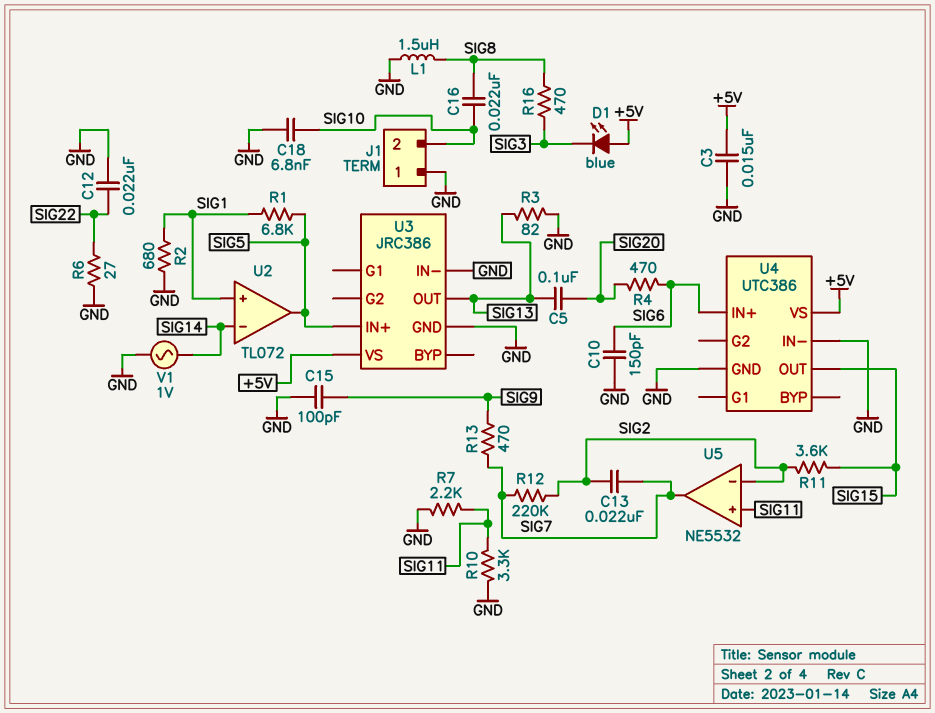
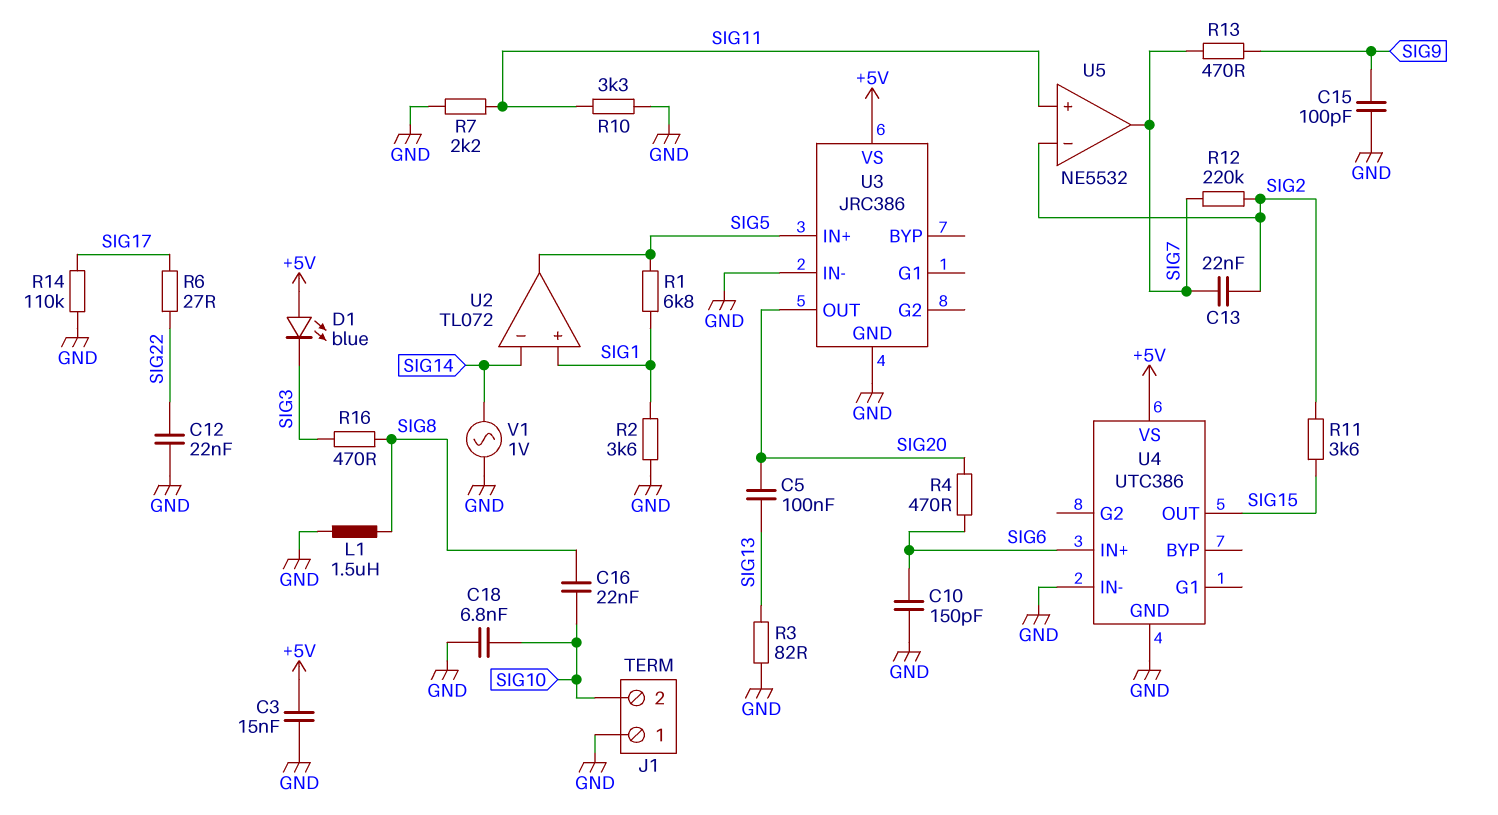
R2: 680 (GND, SIG1) -> 3.6k (GND, SIG1)
R6: 27 (GND, SIG22) -> 27 (SIG17, SIG22)
R14: none -> 110k (GND, SIG17)
U3 pin OUT: SIG13 -> SIG20

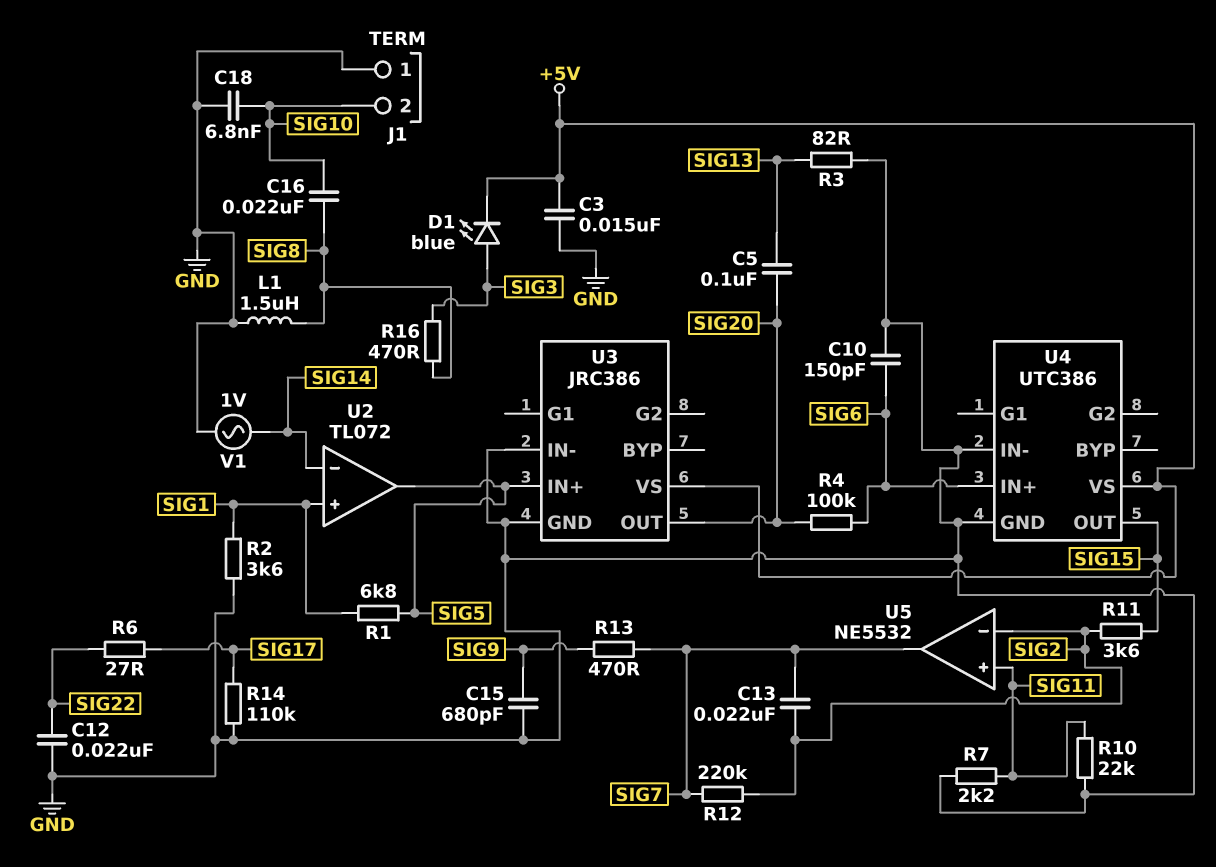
C15: 100pF (GND, SIG9) -> 680pF (GND, SIG9)
D1: LED blue (A +5V, K SIG3) -> LED blue (A SIG3, K +5V)
R4: 470 (SIG6, SIG20) -> 100k (SIG6, SIG20)
R10: 3.3k (GND, SIG11) -> 22k (GND, SIG11)

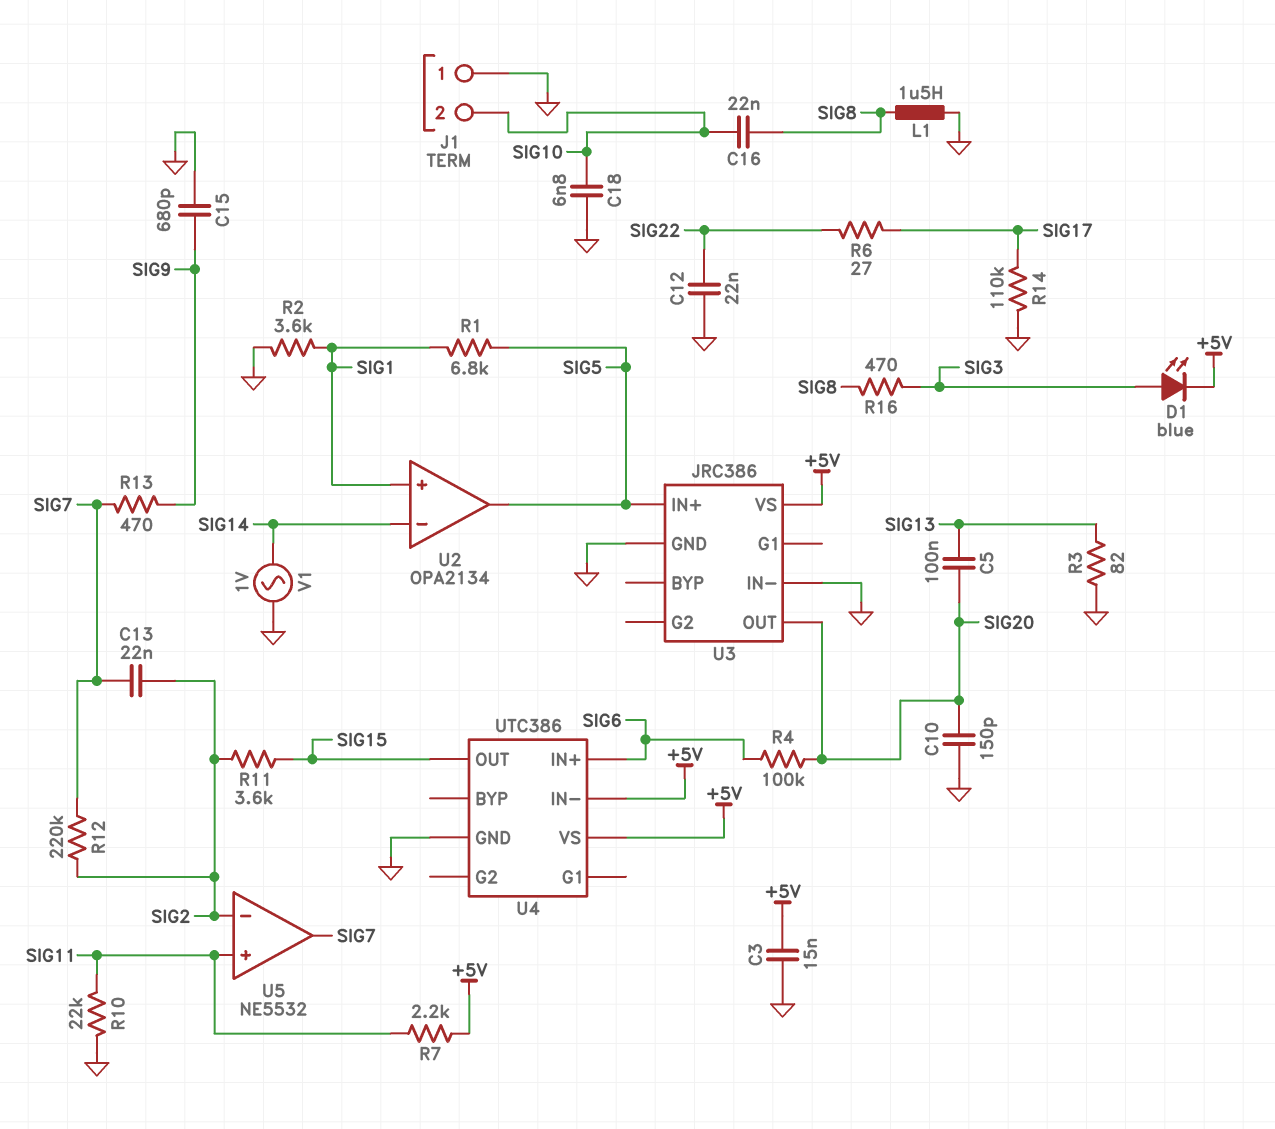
C10: 150pF (GND, SIG6) -> 150pF (GND, SIG20)
R7: 2.2k (GND, SIG11) -> 2.2k (+5V, SIG11)
U2: TL072 -> OPA2134
U4 pin IN-: GND -> +5V

